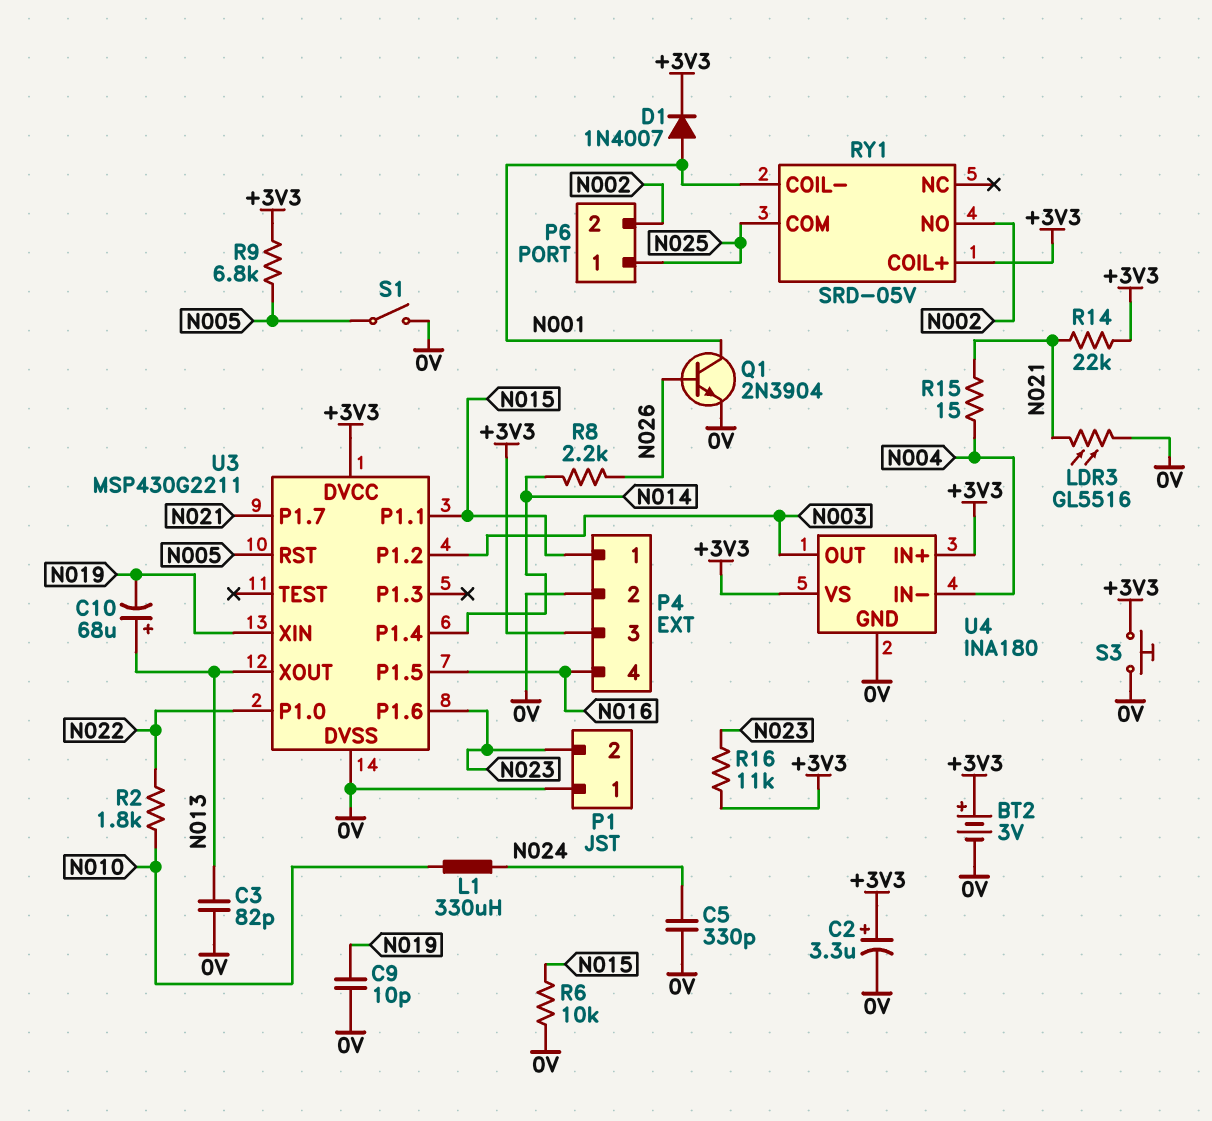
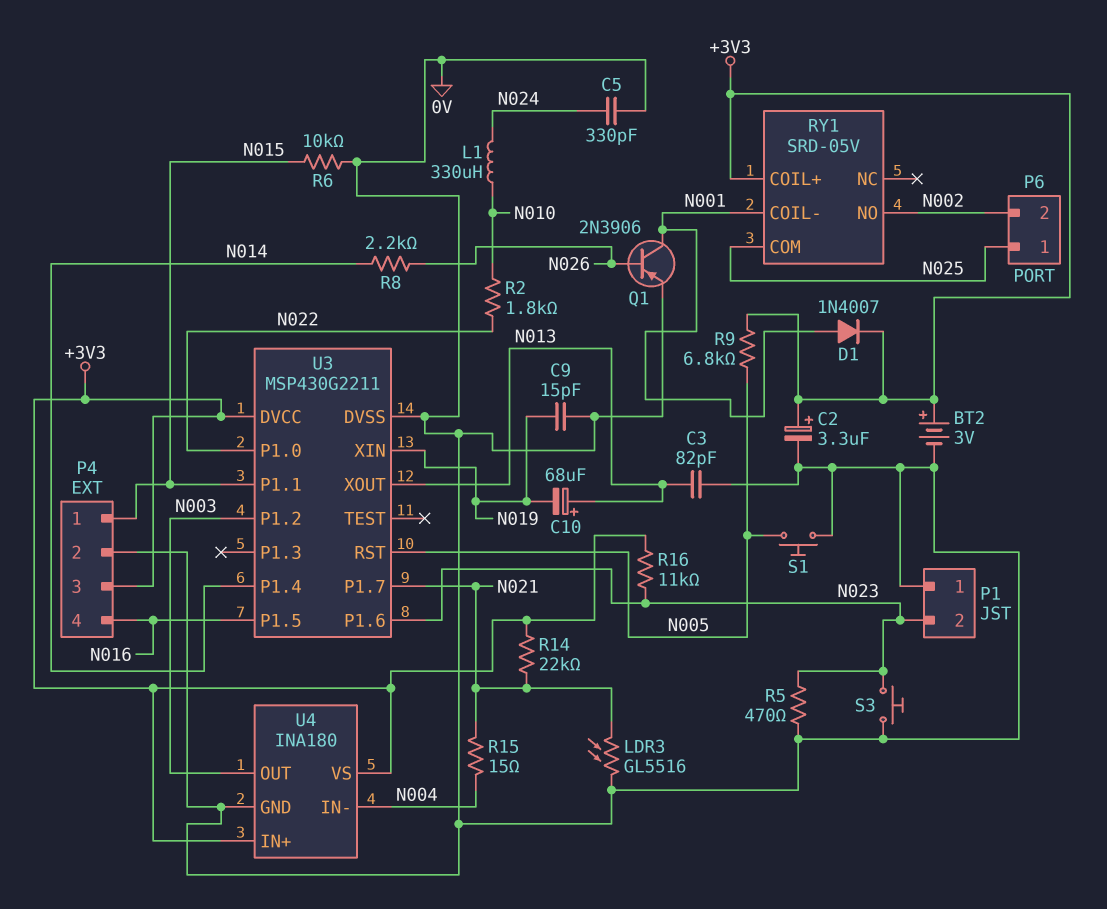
C9: 10pF (0V, N019) -> 15pF (0V, N019)
Q1: NPN 2N3904 (B N026, C N001, E 0V) -> PNP 2N3906 (B N026, C N001, E 0V)
R5: none -> 470 (0V, N023)
S1: switch (0V, N005) -> button (0V, N005)
S3: button (+3V3, 0V) -> button (0V, N023)

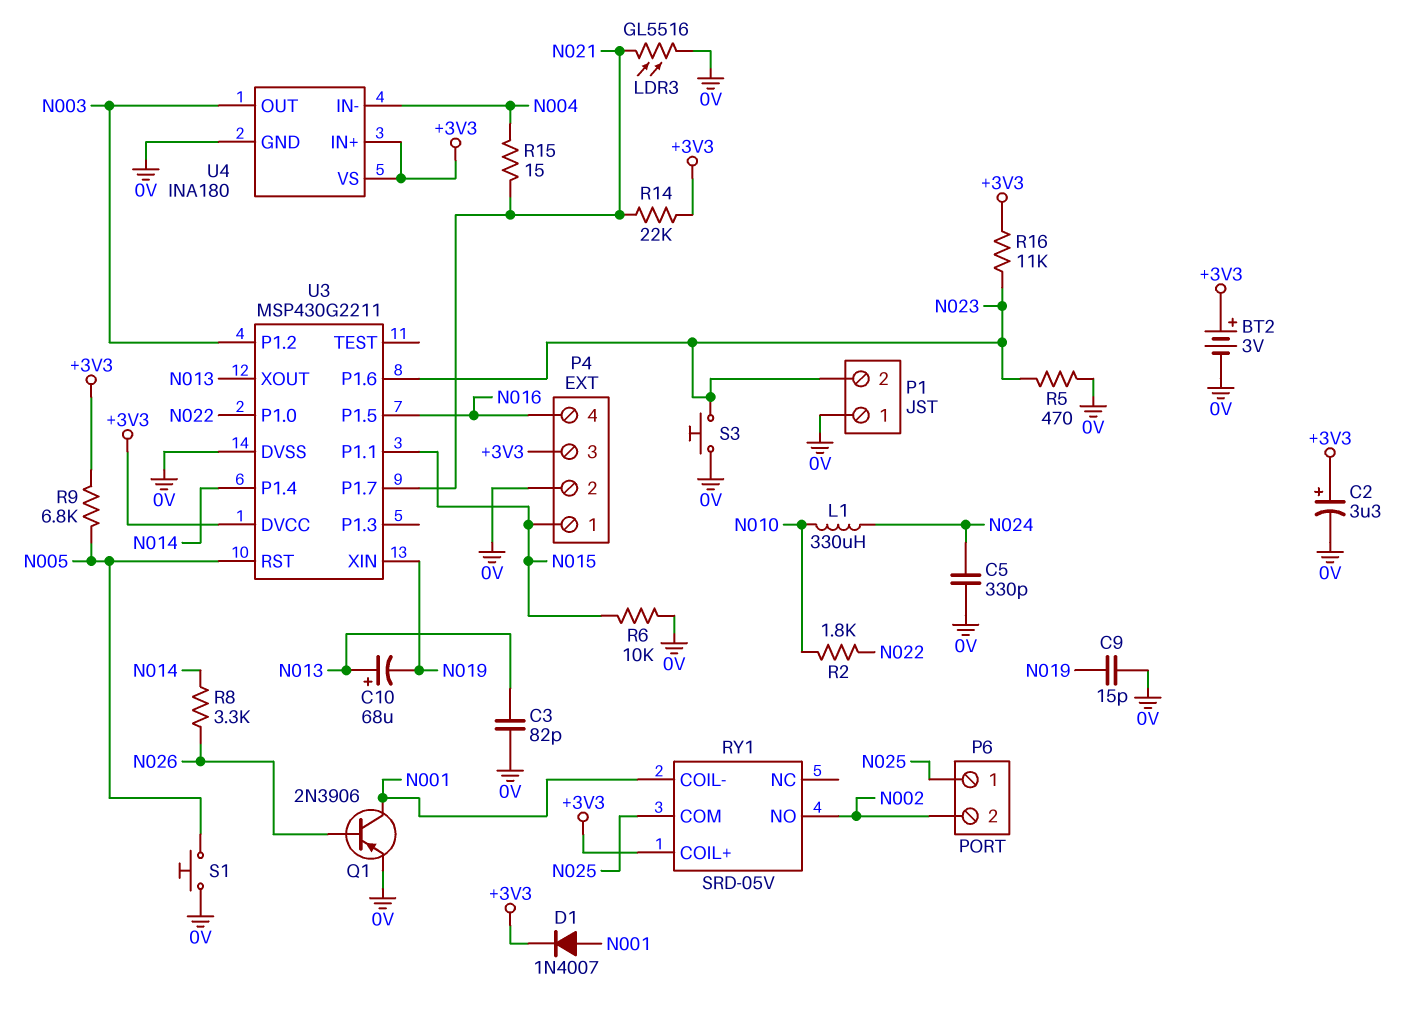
R8: 2.2k (N014, N026) -> 3.3k (N014, N026)

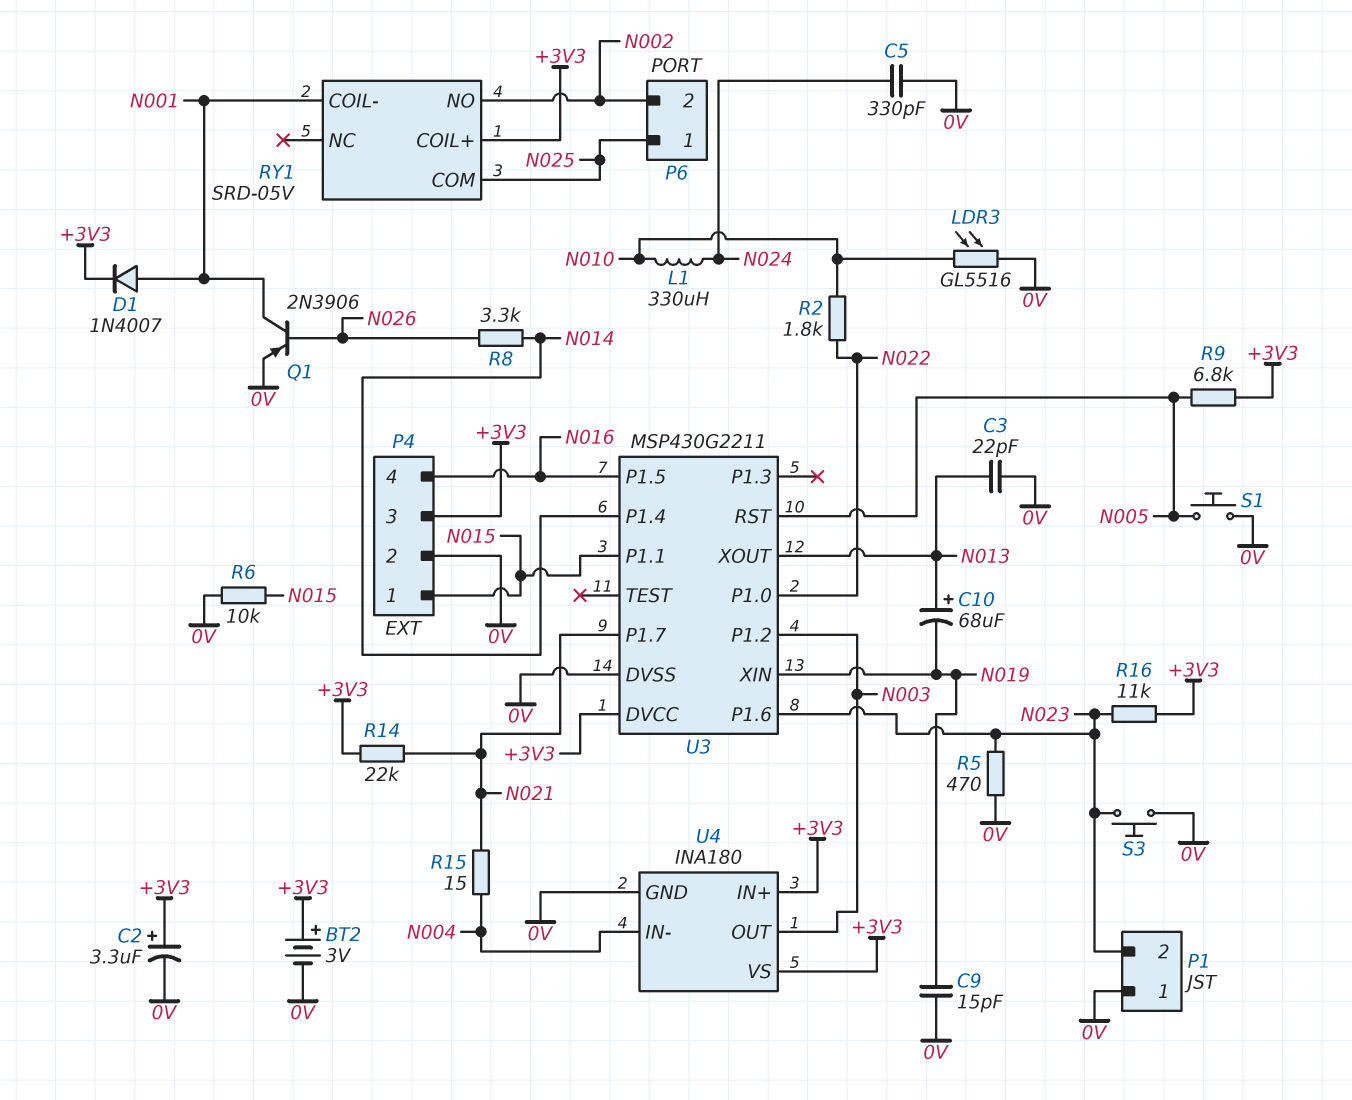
C3: 82pF (0V, N013) -> 22pF (0V, N013)
LDR3: GL5516 (0V, N021) -> GL5516 (0V, N010)

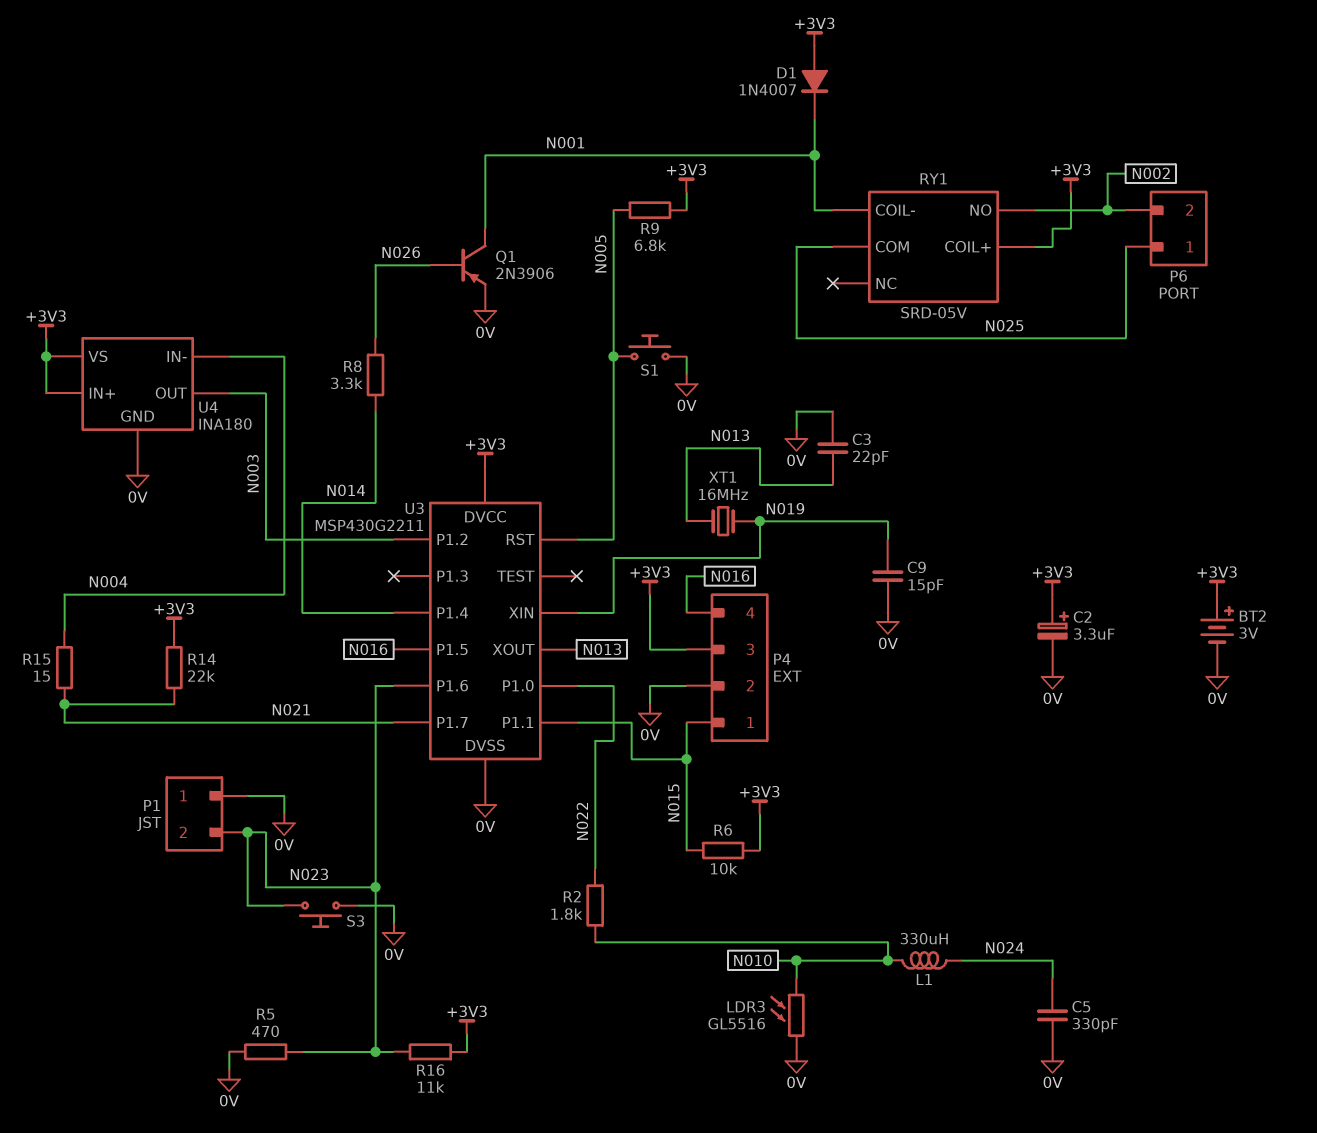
C10: 68uF (plus N013, minus N019) -> none
D1: diode 1N4007 (A N001, K +3V3) -> diode 1N4007 (A +3V3, K N001)
R6: 10k (0V, N015) -> 10k (+3V3, N015)
XT1: none -> 16MHz (N013, N019)

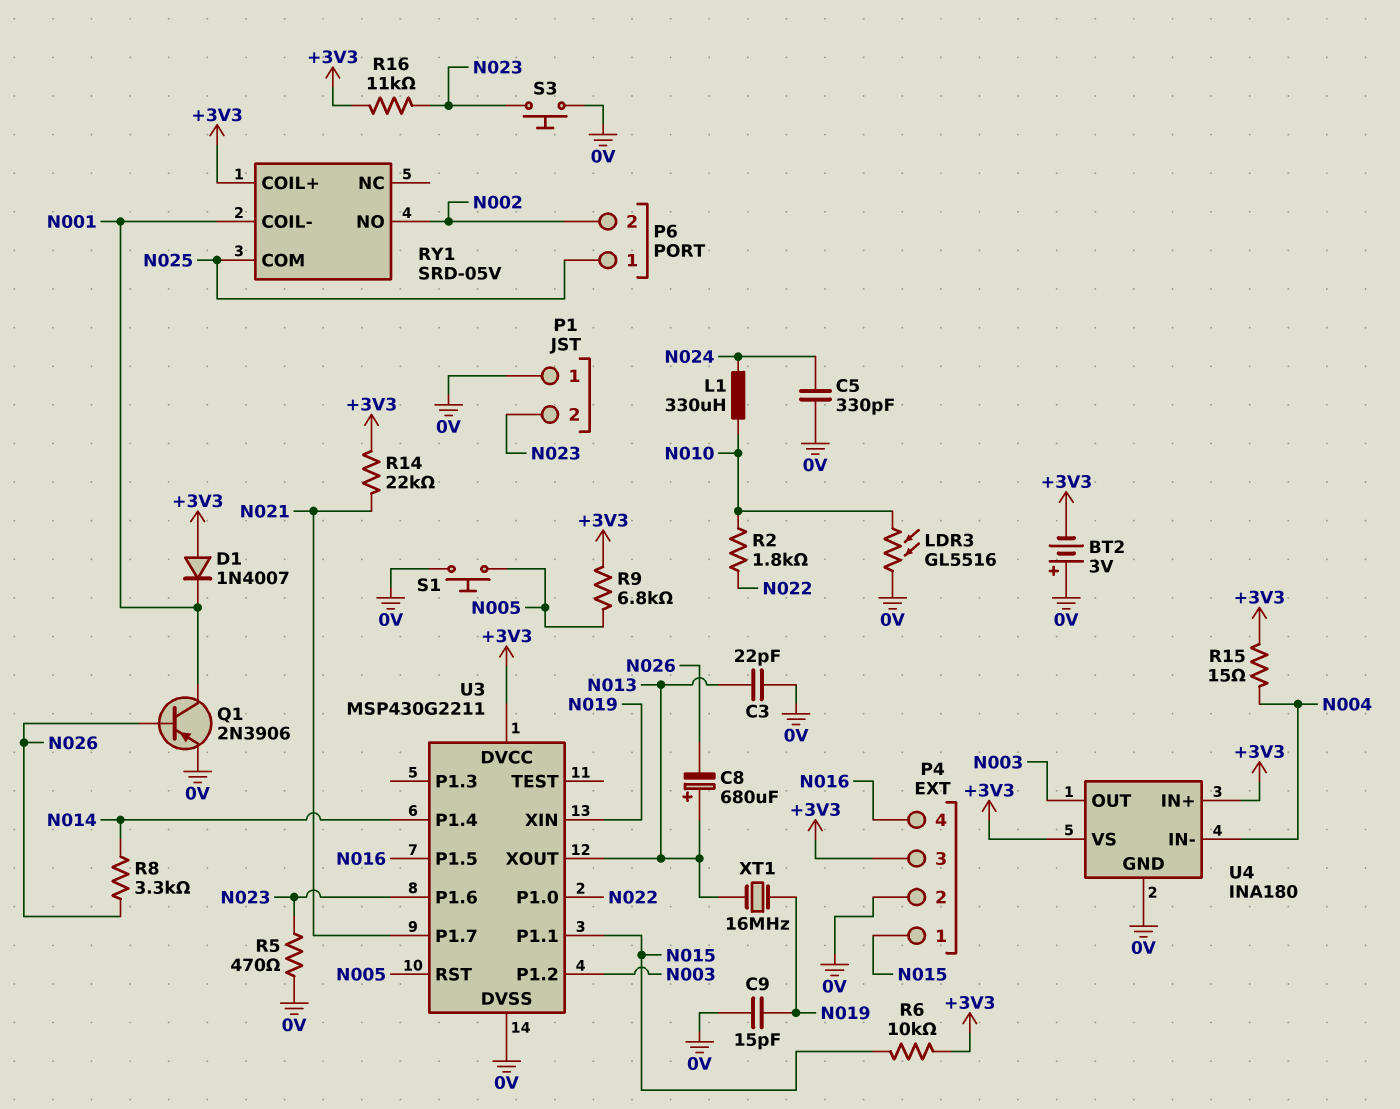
BT2: 3V (plus +3V3, minus 0V) -> 3V (plus 0V, minus +3V3)
C2: 3.3uF (plus +3V3, minus 0V) -> none
C8: none -> 680uF (plus N013, minus N026)
R15: 15 (N004, N021) -> 15 (+3V3, N004)

